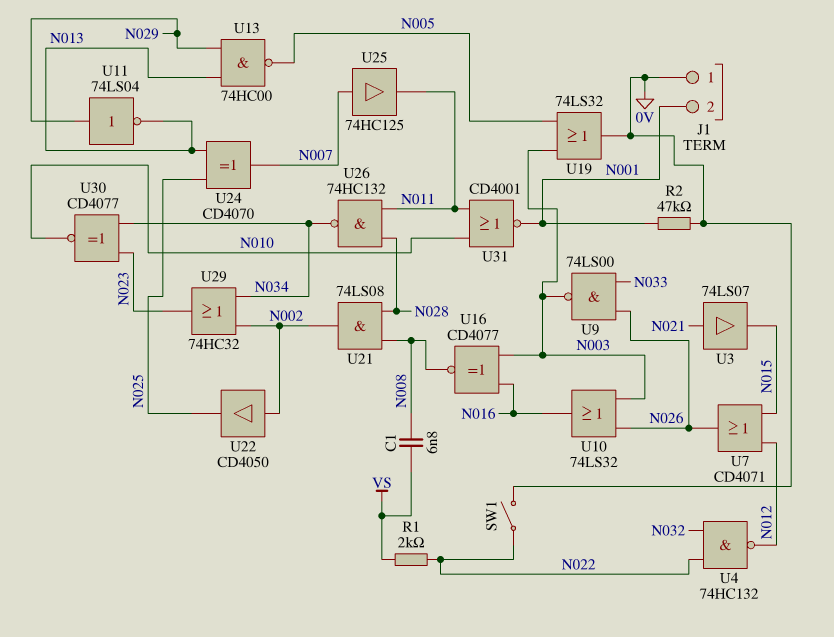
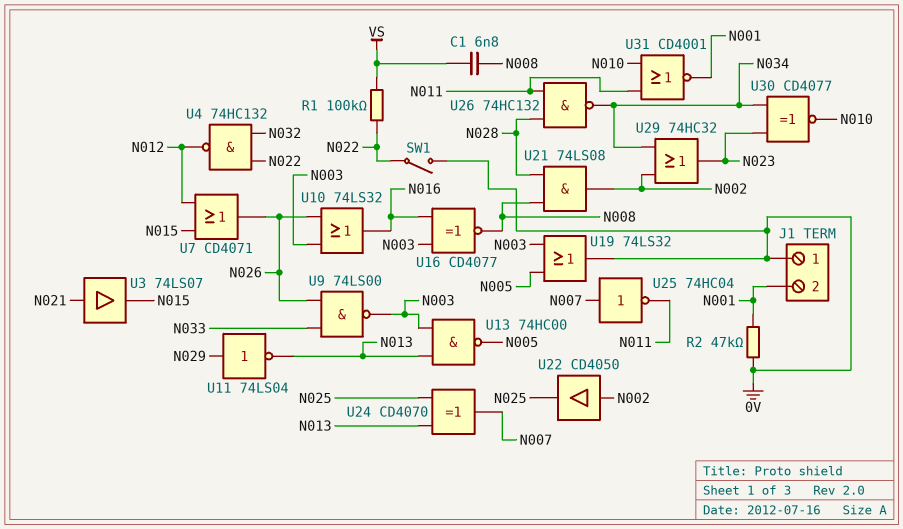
R1: 2k (N022, VS) -> 100k (N022, VS)
U13: NAND 74HC00 (in N013, in N029, out N005) -> NAND 74HC00 (in N003, in N013, out N005)
U25: buffer 74HC125 (in N007, out N011) -> NOT 74HC04 (in N007, out N011)

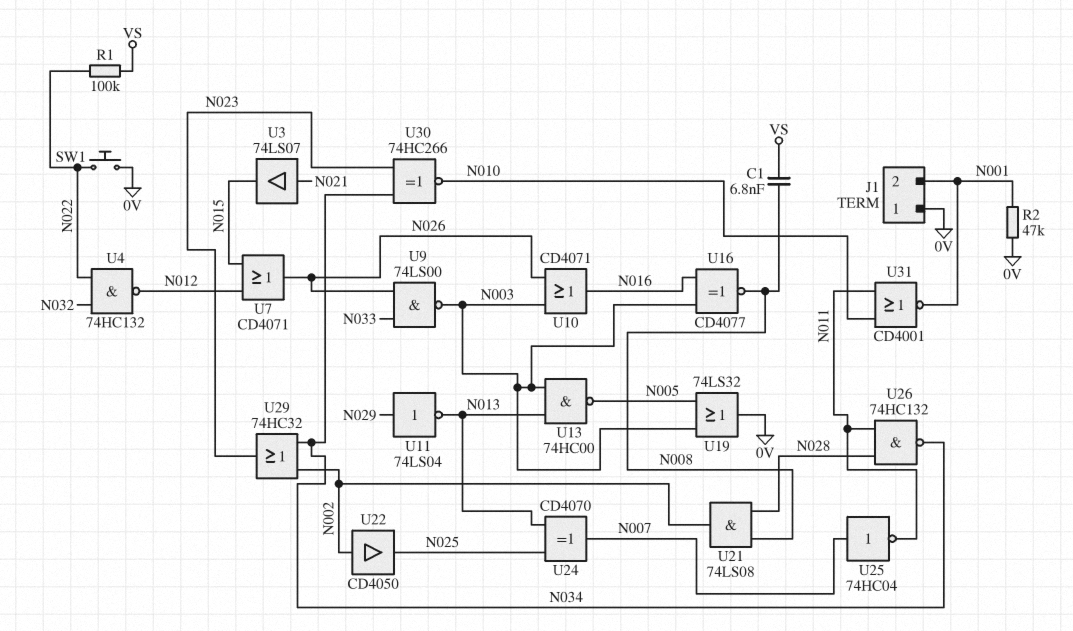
SW1: switch (0V, N022) -> button (0V, N022)
U10: OR 74LS32 (in N003, in N026, out N016) -> OR CD4071 (in N003, in N026, out N016)
U30: XNOR CD4077 (in N023, in N034, out N010) -> XNOR 74HC266 (in N023, in N034, out N010)

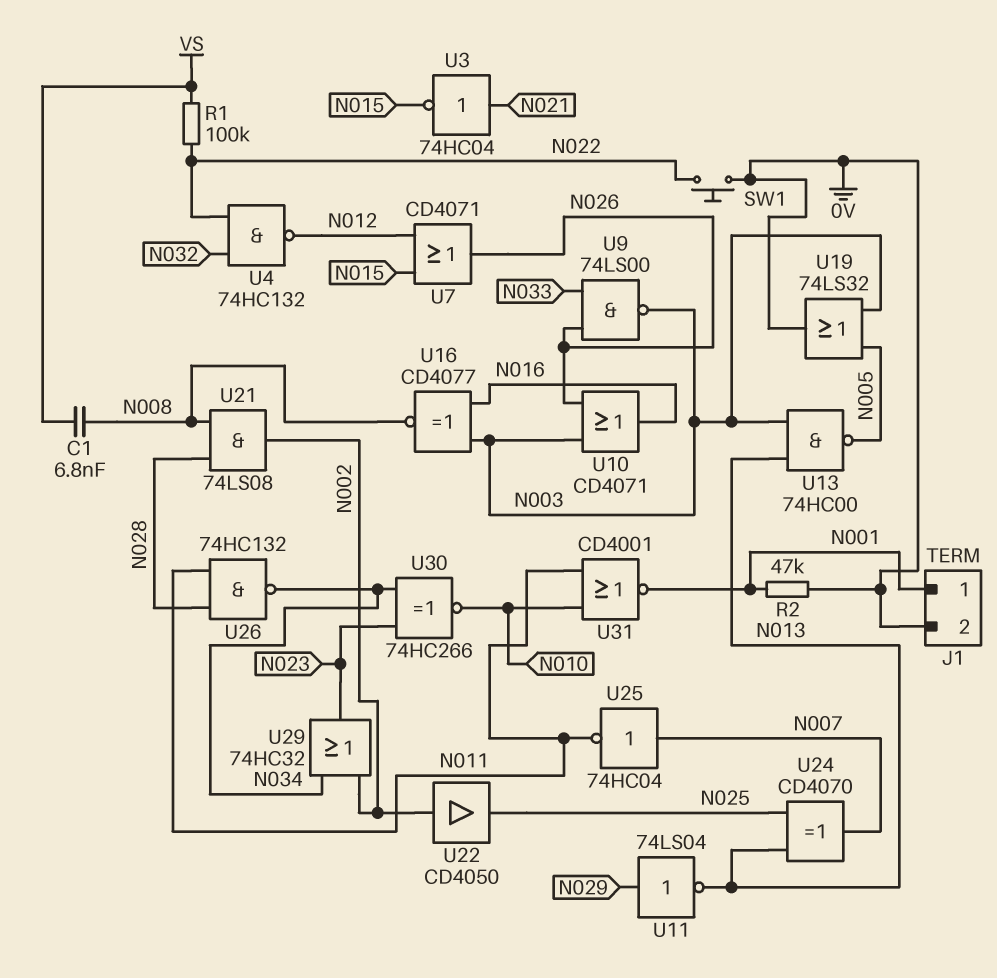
J1 pin 1: 0V -> N001
J1 pin 2: N001 -> 0V
U3: buffer 74LS07 (in N021, out N015) -> NOT 74HC04 (in N021, out N015)

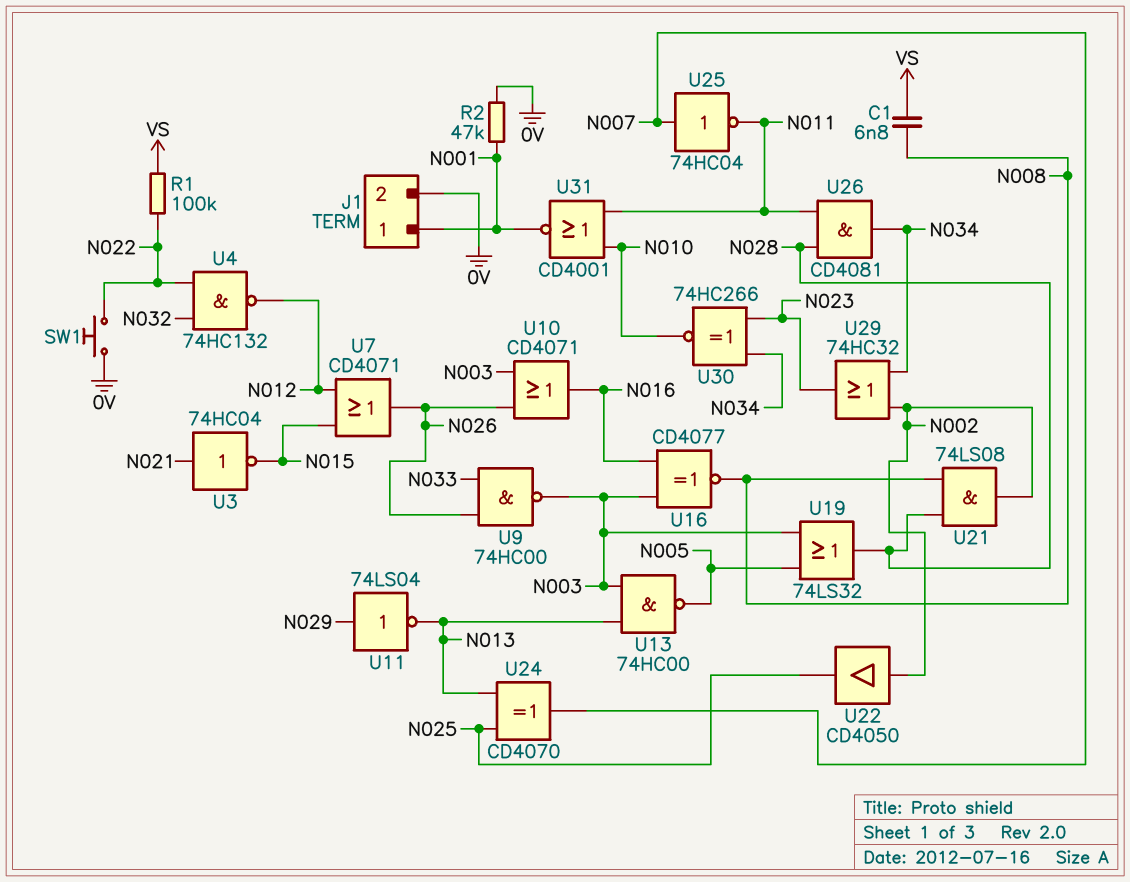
U9: NAND 74LS00 (in N026, in N033, out N003) -> NAND 74HC00 (in N026, in N033, out N003)
U19: OR 74LS32 (in N003, in N005, out 0V) -> OR 74LS32 (in N003, in N005, out N028)
U26: NAND 74HC132 (in N011, in N028, out N034) -> AND CD4081 (in N011, in N028, out N034)

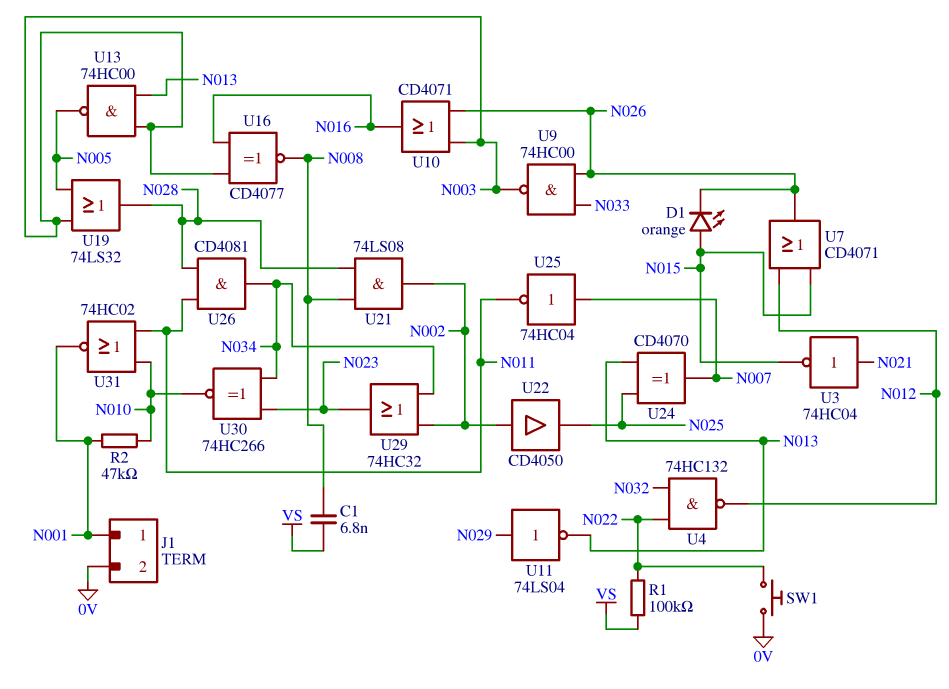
D1: none -> LED orange (A N015, K N026)
R2: 47k (0V, N001) -> 47k (N001, N010)
U31: NOR CD4001 (in N010, in N011, out N001) -> NOR 74HC02 (in N010, in N011, out N001)

